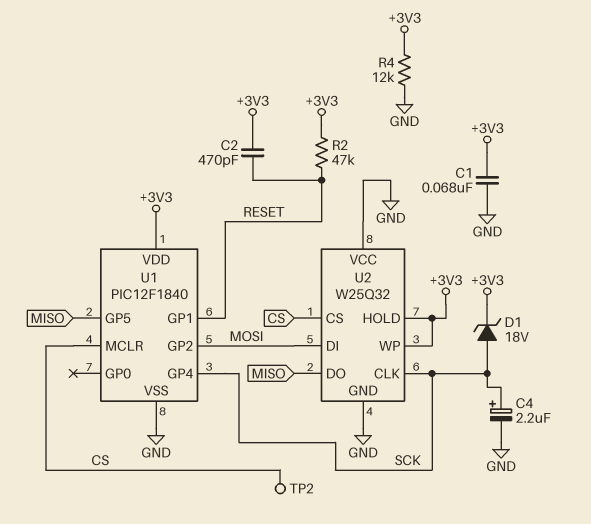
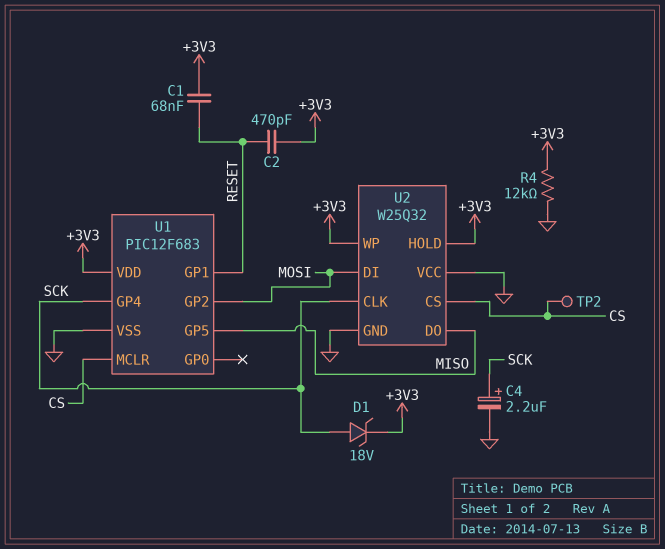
C1: 68nF (+3V3, GND) -> 68nF (+3V3, RESET)
R2: 47k (+3V3, RESET) -> none
U1: PIC12F1840 -> PIC12F683

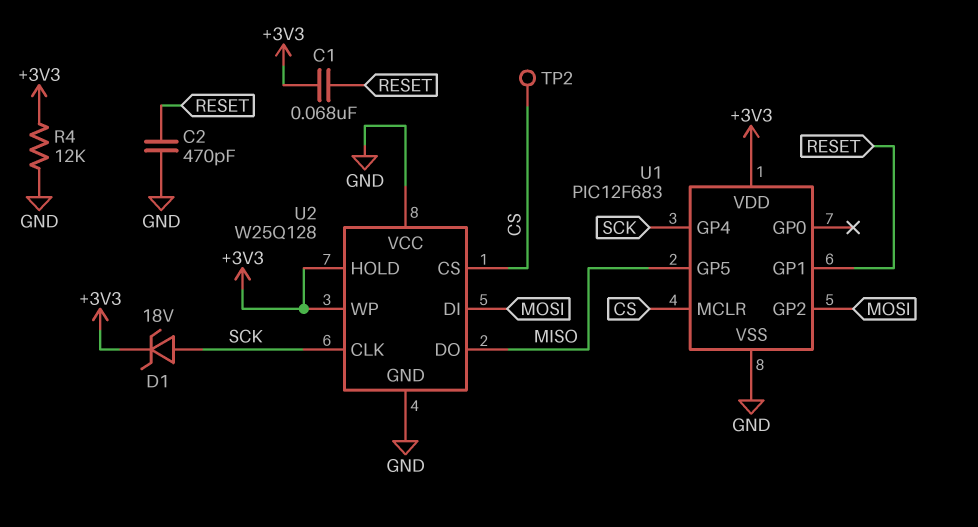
C2: 470pF (+3V3, RESET) -> 470pF (GND, RESET)
C4: 2.2uF (plus SCK, minus GND) -> none
U2: W25Q32 -> W25Q128

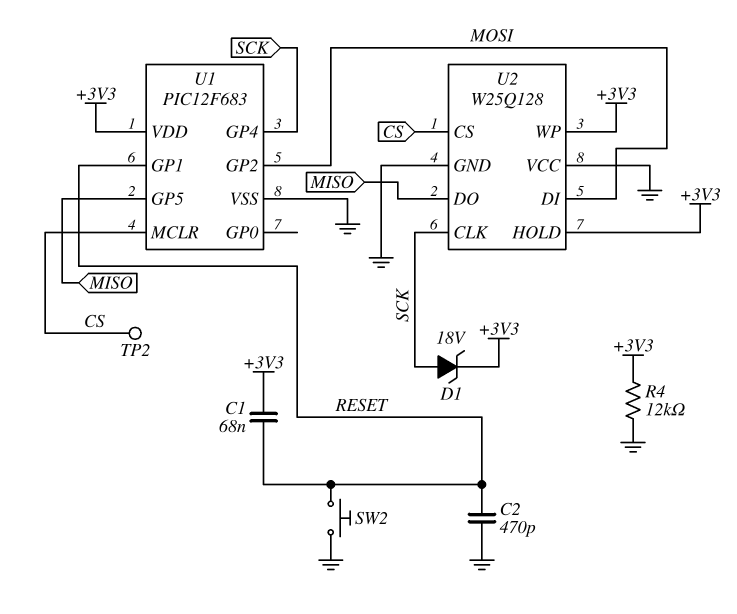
SW2: none -> button (GND, RESET)

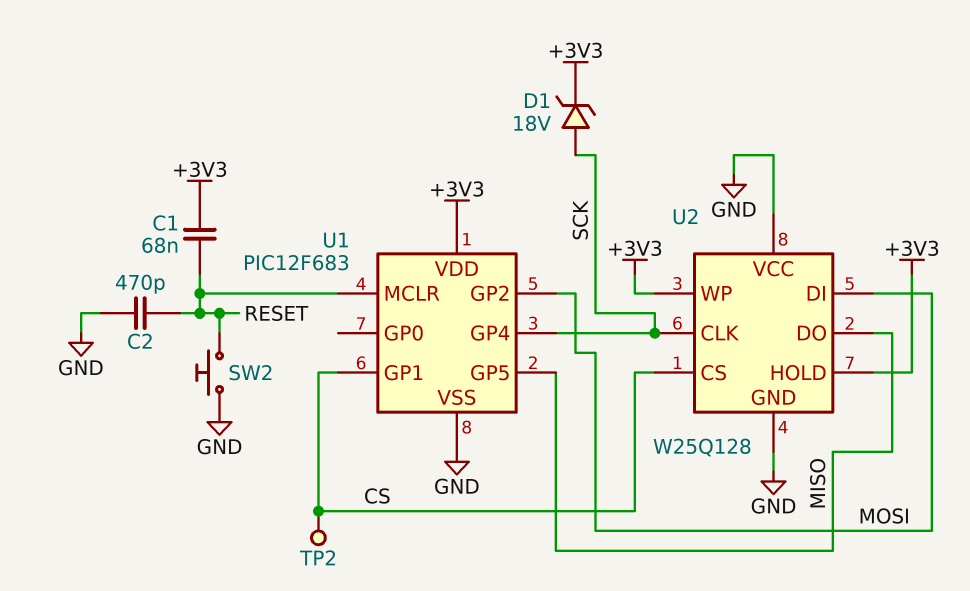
R4: 12k (+3V3, GND) -> none
U1 pin GP1: RESET -> CS
U1 pin MCLR: CS -> RESET

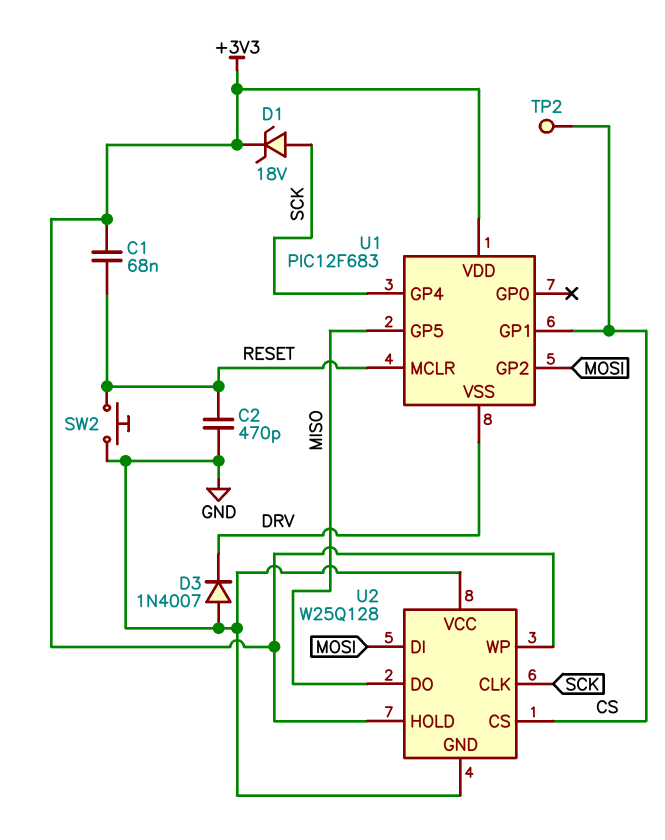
D3: none -> diode 1N4007 (A GND, K DRV)
U1 pin VSS: GND -> DRV

